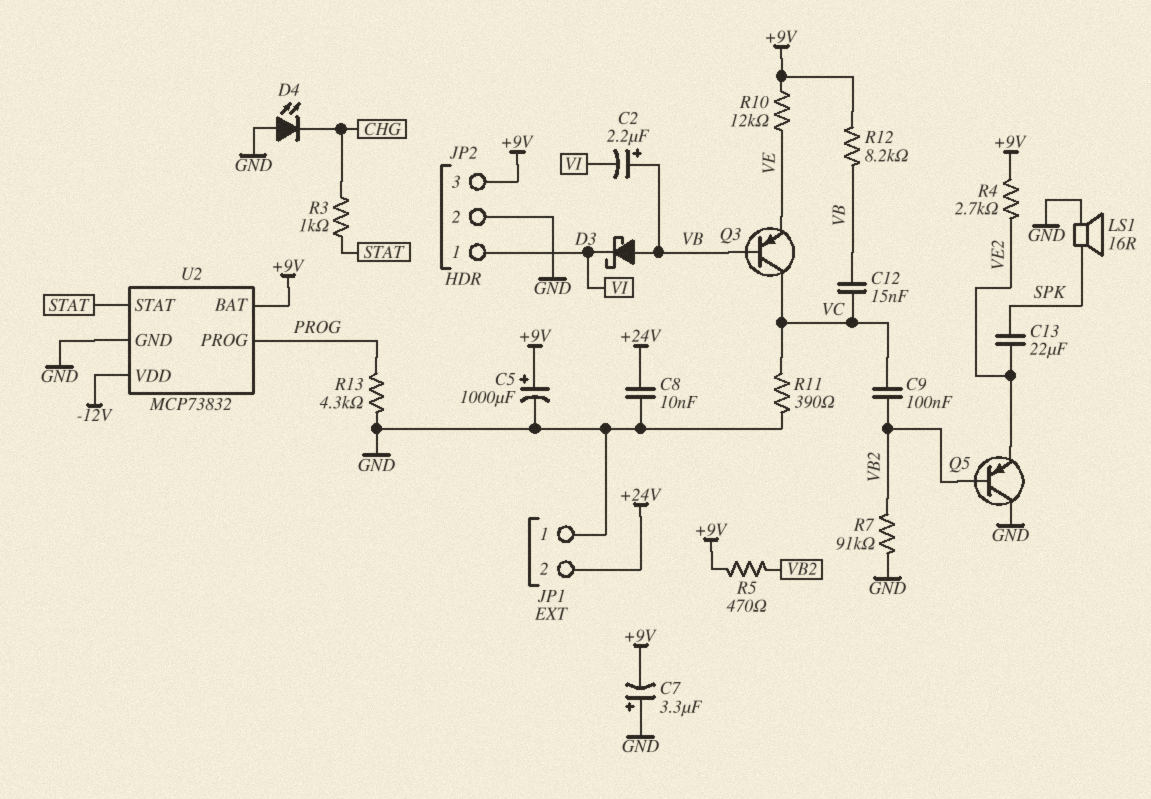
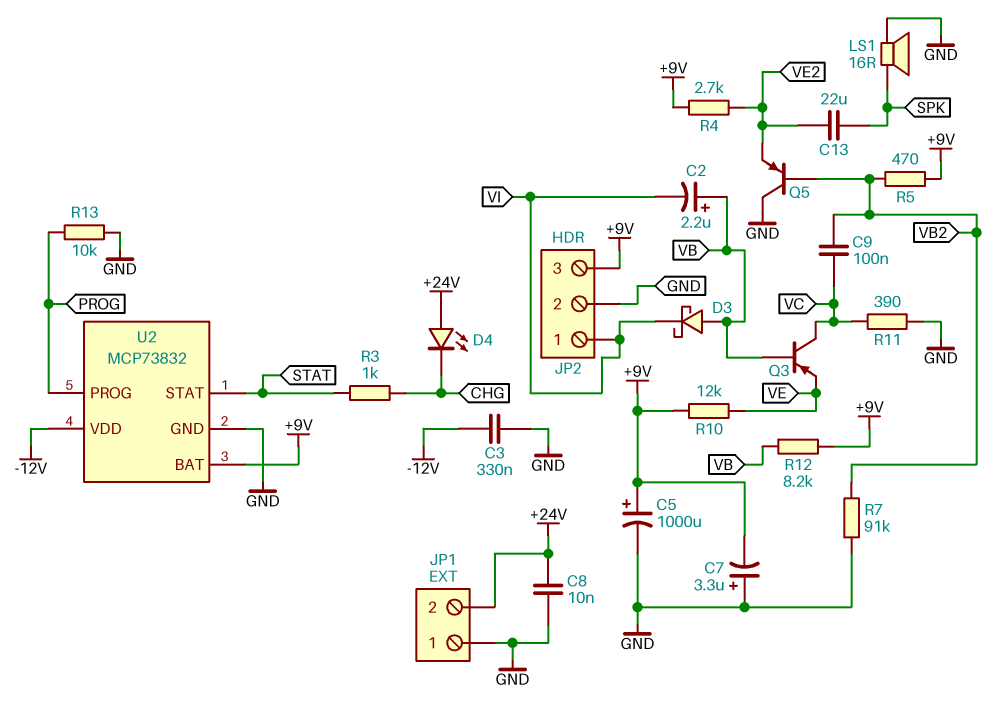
C3: none -> 330nF (-12V, GND)
C12: 15nF (VB, VC) -> none
D4: LED (A GND, K CHG) -> LED (A +24V, K CHG)
R13: 4.3k (GND, PROG) -> 10k (GND, PROG)

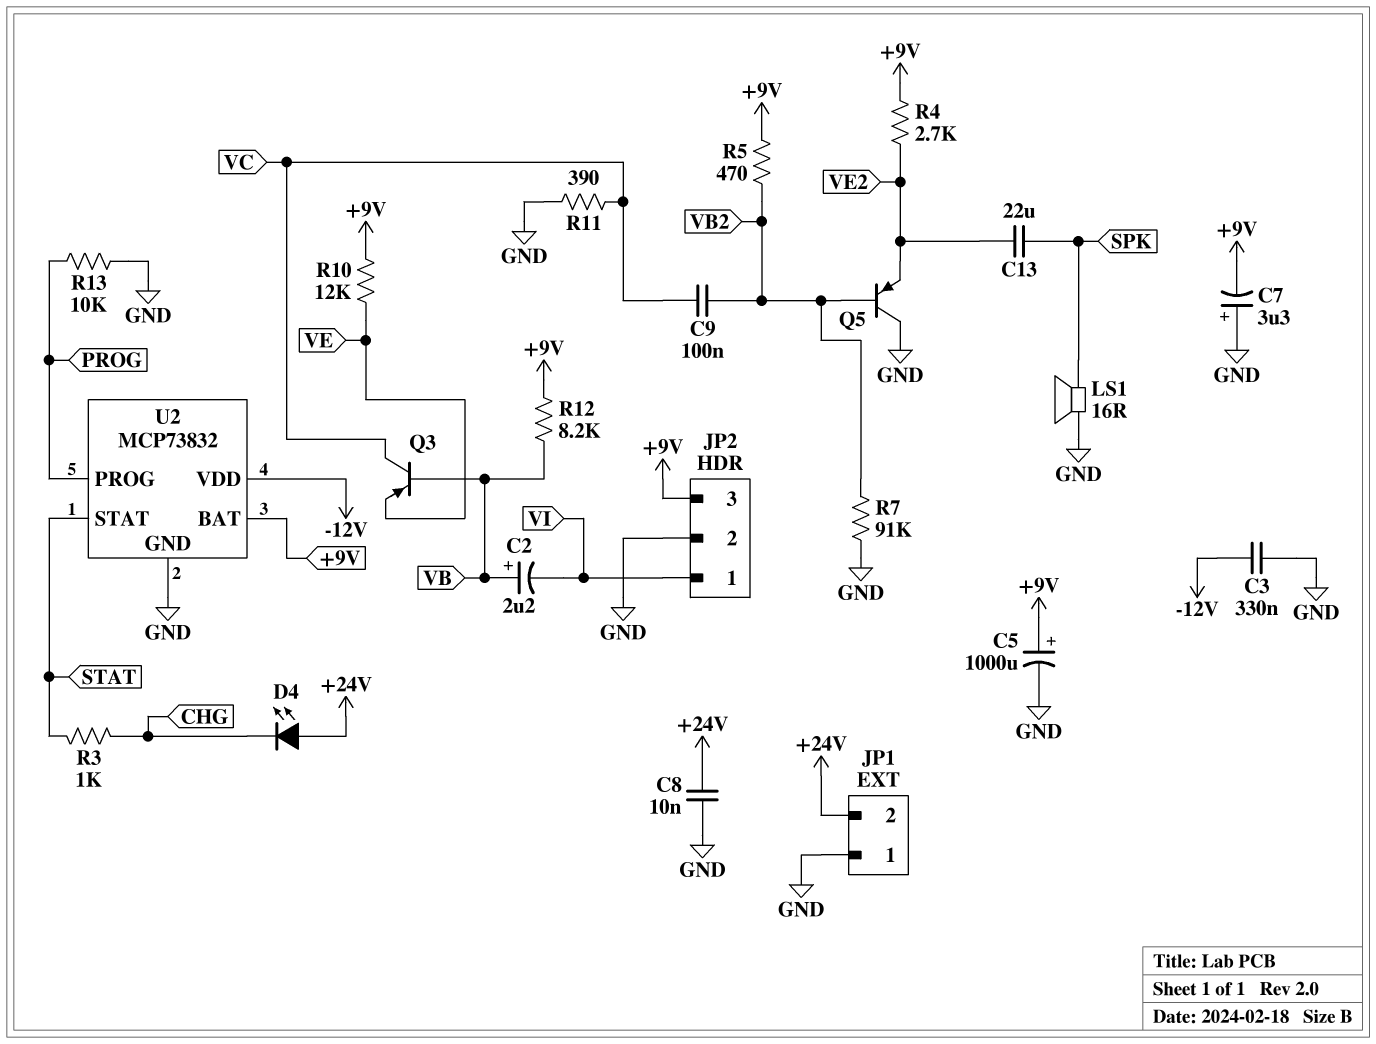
D3: schottky (A VB, K VI) -> none

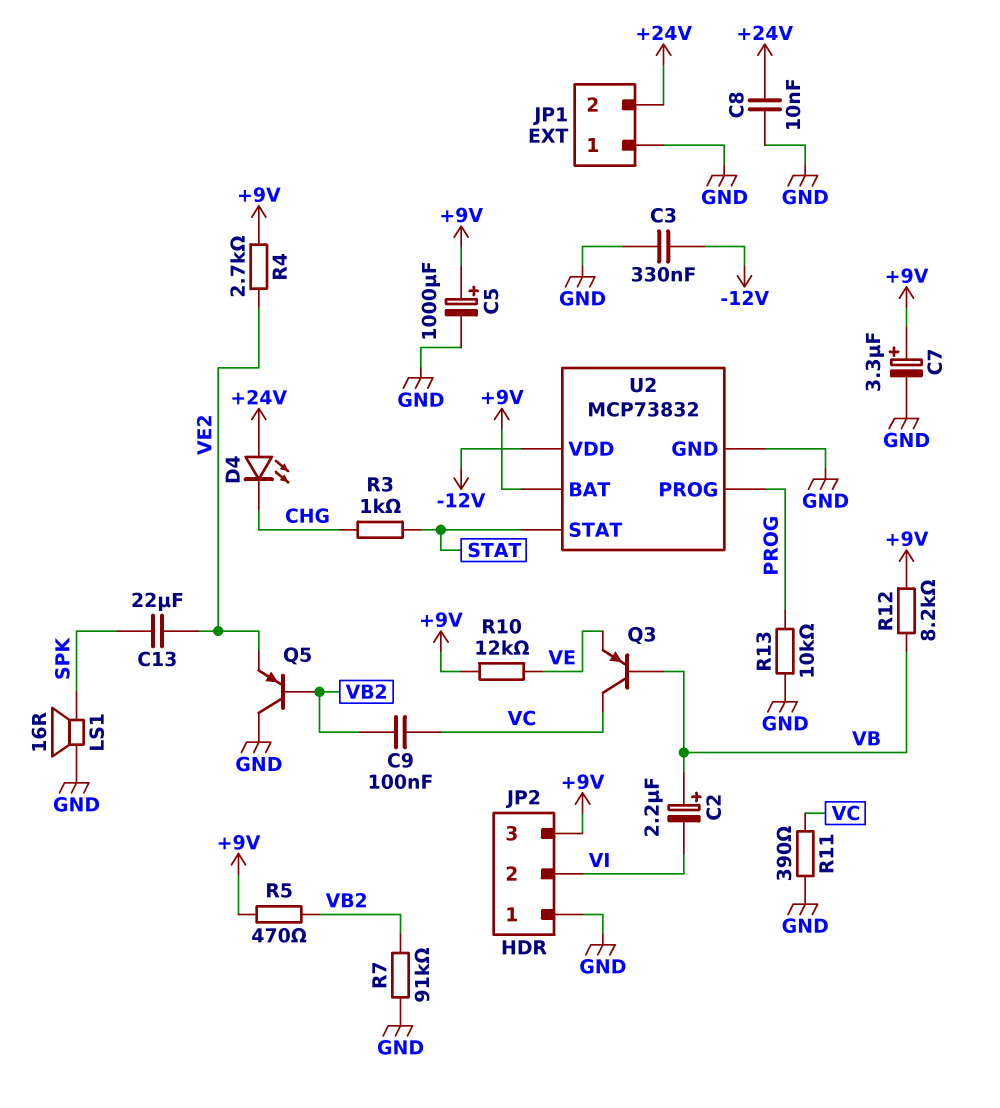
C7: 3.3uF (plus GND, minus +9V) -> 3.3uF (plus +9V, minus GND)
JP2 pin 1: VI -> GND
JP2 pin 2: GND -> VI

